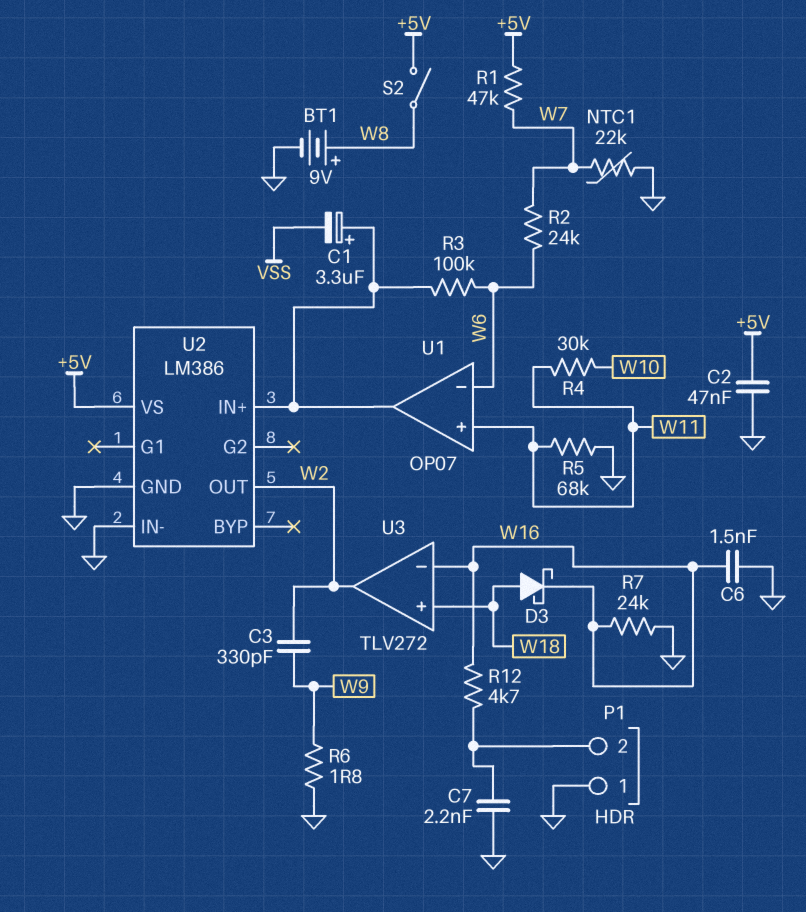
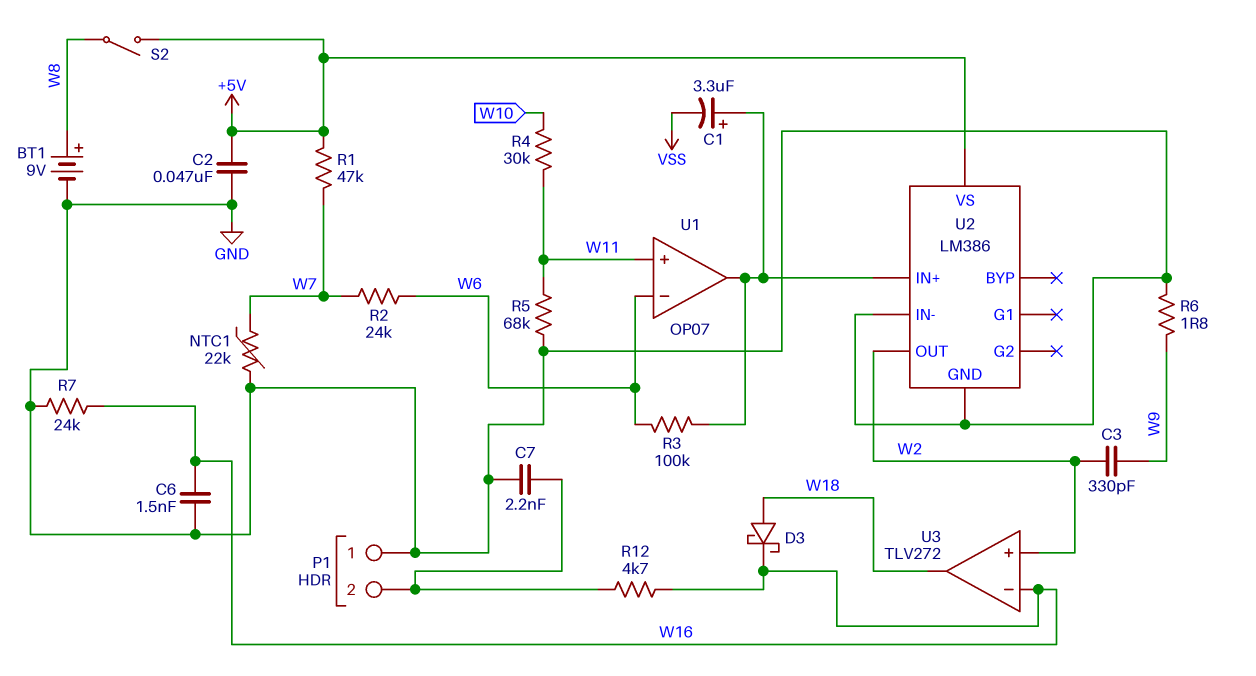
U3 pin in+: W18 -> W2
U3 pin out: W2 -> W18

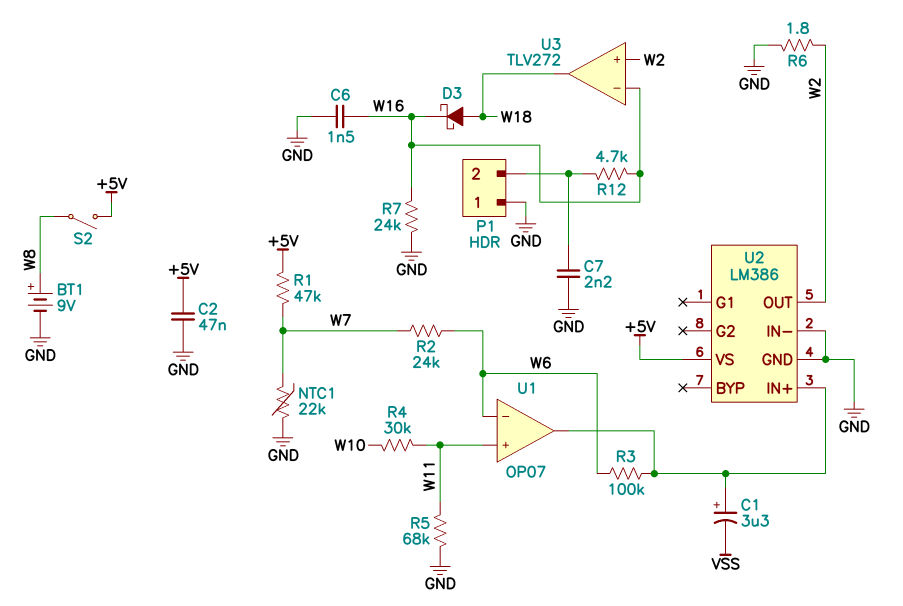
C3: 330pF (W2, W9) -> none
R6: 1.8 (GND, W9) -> 1.8 (GND, W2)

